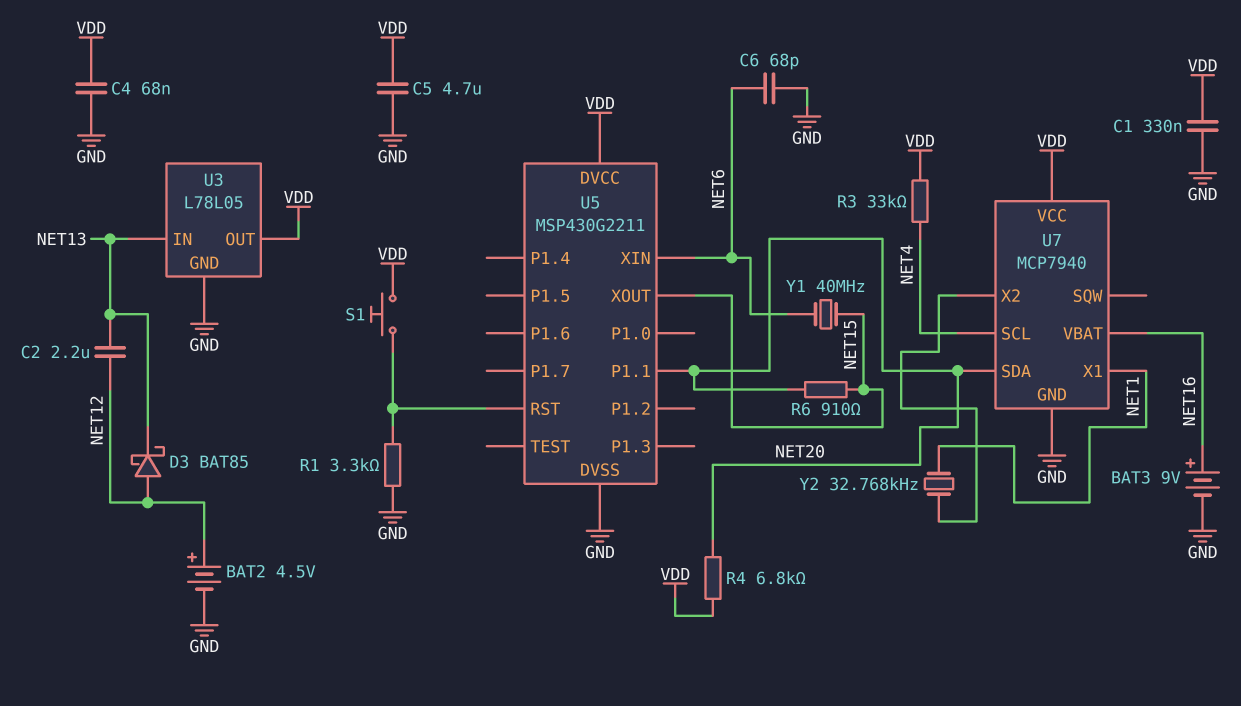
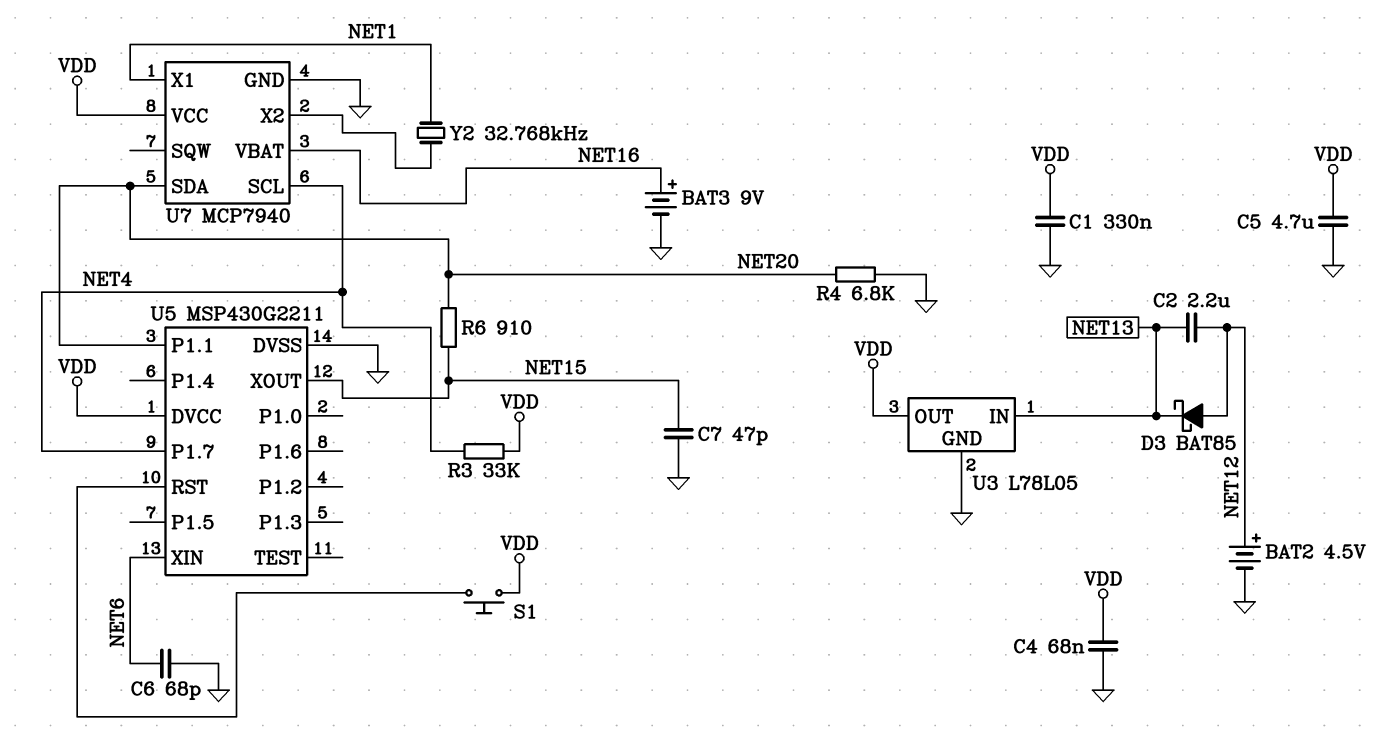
C7: none -> 47pF (GND, NET15)
R1: 3.3k (GND, U5/RST) -> none
R4: 6.8k (NET20, VDD) -> 6.8k (GND, NET20)
U5 pin P1.7: none -> NET4
Y1: 40MHz (NET6, NET15) -> none

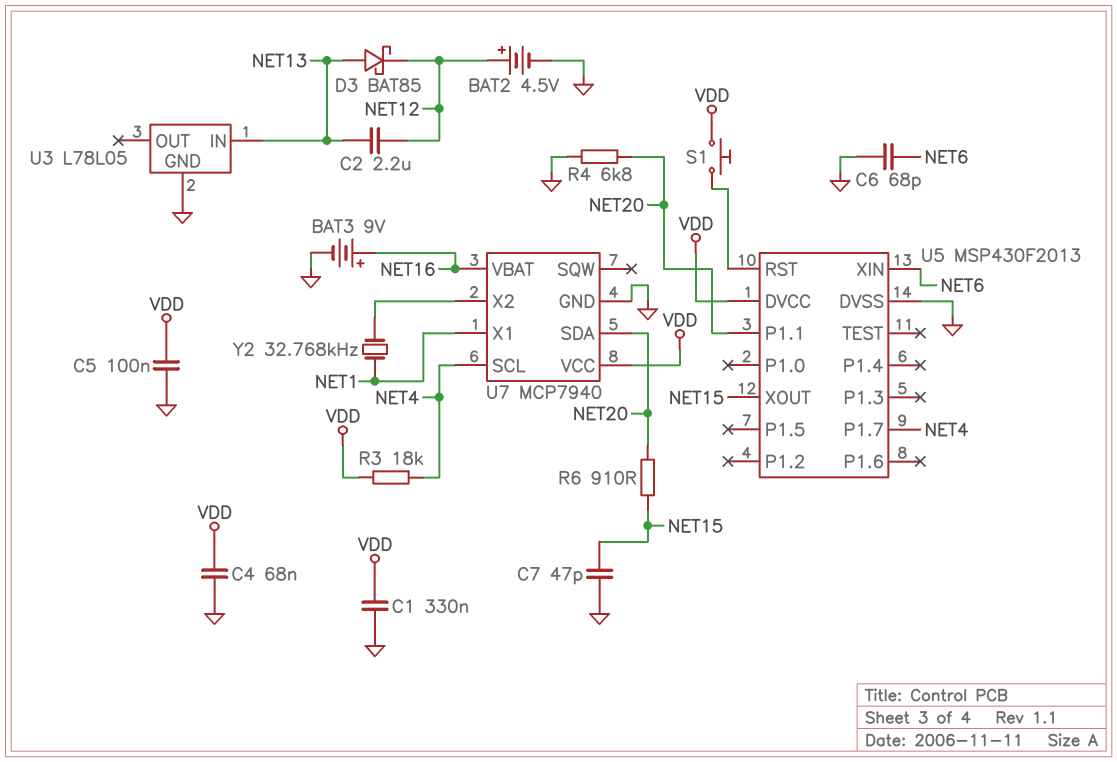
C5: 4.7uF (GND, VDD) -> 100nF (GND, VDD)
D3: schottky BAT85 (A NET12, K NET13) -> schottky BAT85 (A NET13, K NET12)
R3: 33k (NET4, VDD) -> 18k (NET4, VDD)
U3 pin OUT: VDD -> none
U5: MSP430G2211 -> MSP430F2013

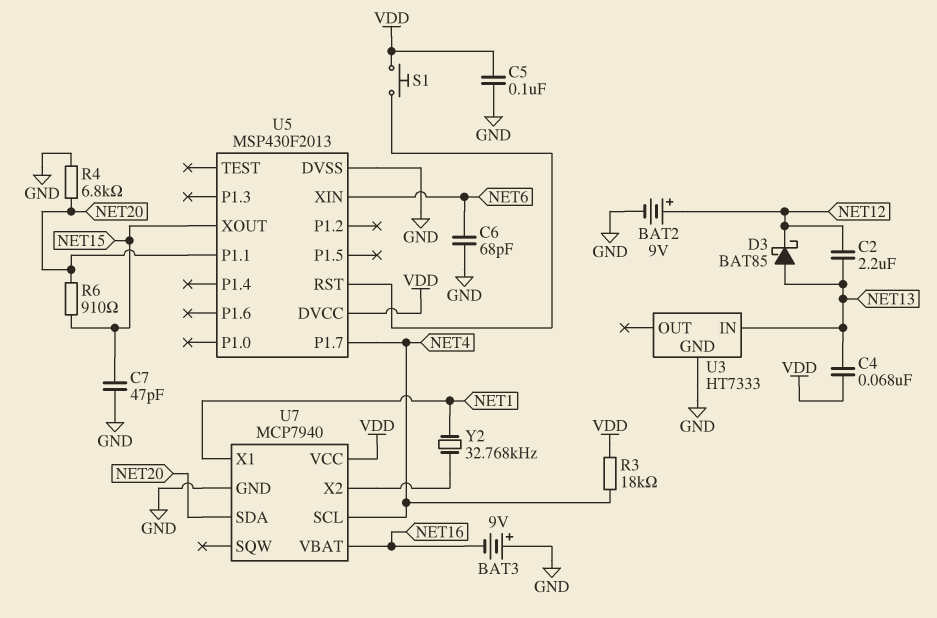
BAT2: 4.5V (plus NET12, minus GND) -> 9V (plus NET12, minus GND)
BAT3: 9V (plus NET16, minus GND) -> 9V (plus GND, minus NET16)
C1: 330nF (GND, VDD) -> none
C4: 68nF (GND, VDD) -> 68nF (NET13, VDD)
U3: L78L05 -> HT7333

